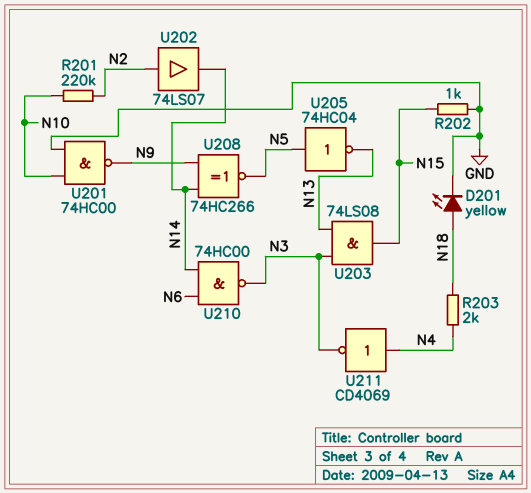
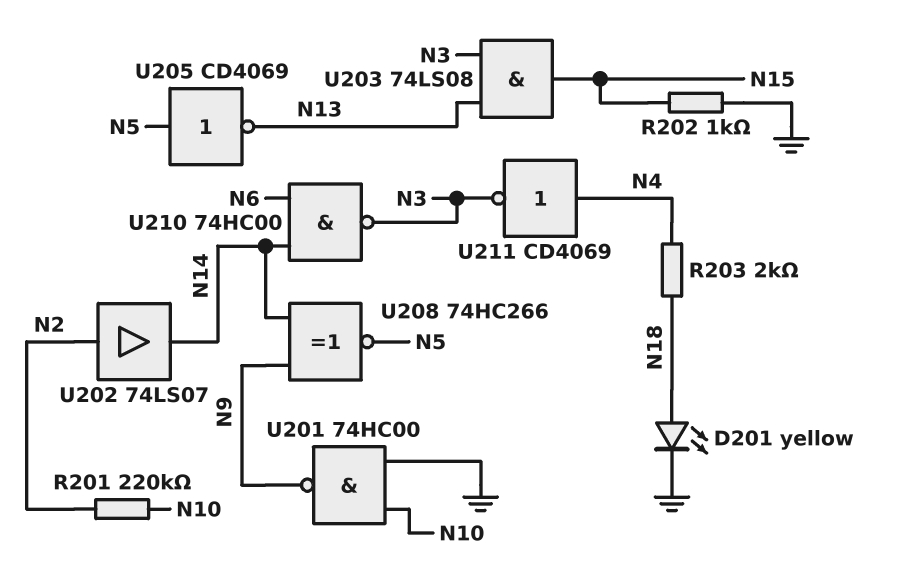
U205: NOT 74HC04 (in N5, out N13) -> NOT CD4069 (in N5, out N13)

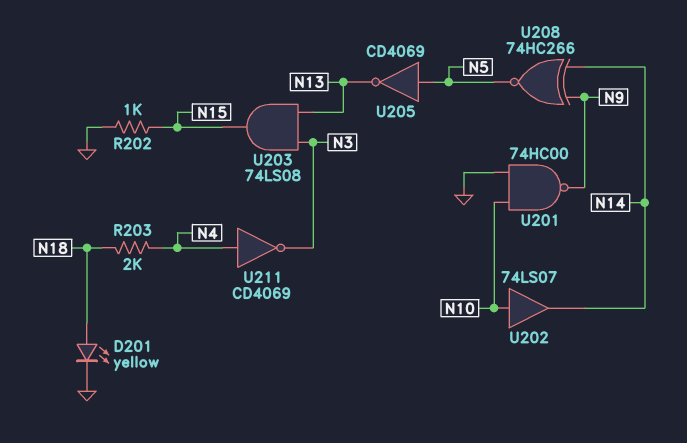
R201: 220k (N2, N10) -> none
U202: buffer 74LS07 (in N2, out N14) -> buffer 74LS07 (in N10, out N14)
U210: NAND 74HC00 (in N6, in N14, out N3) -> none

